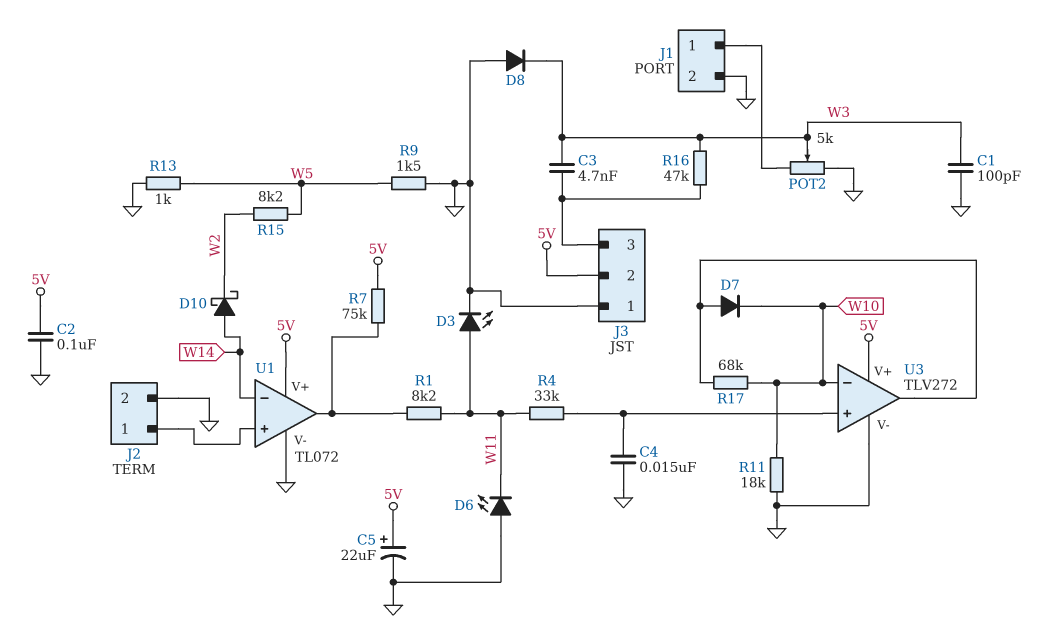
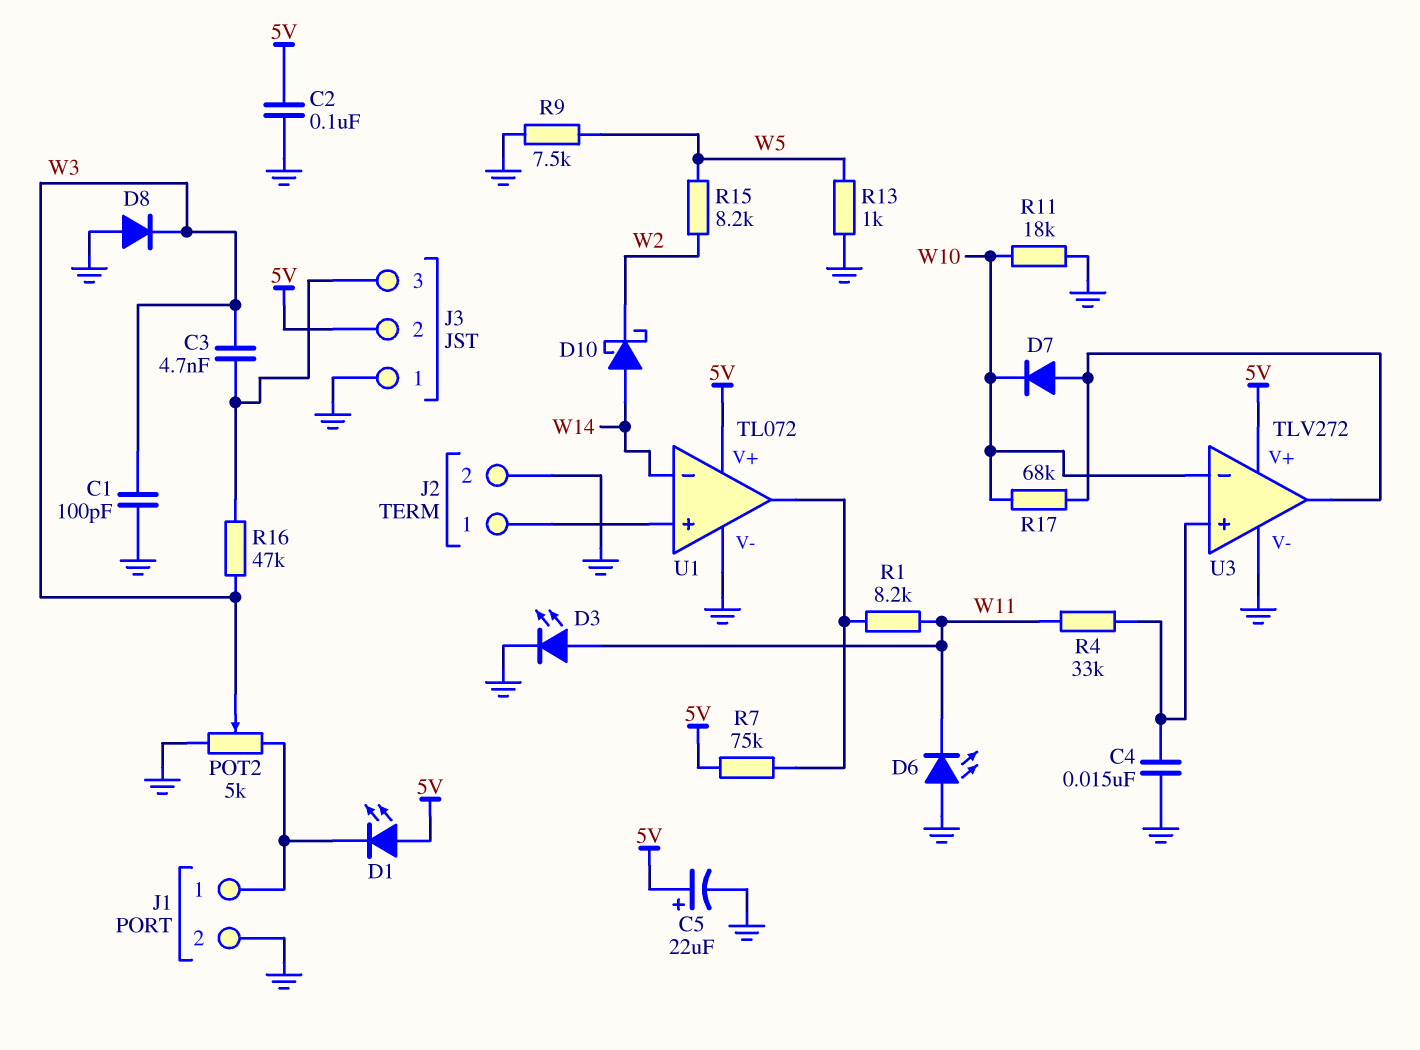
D1: none -> LED (A 5V, K J1/1)
R9: 1.5k (GND, W5) -> 7.5k (GND, W5)

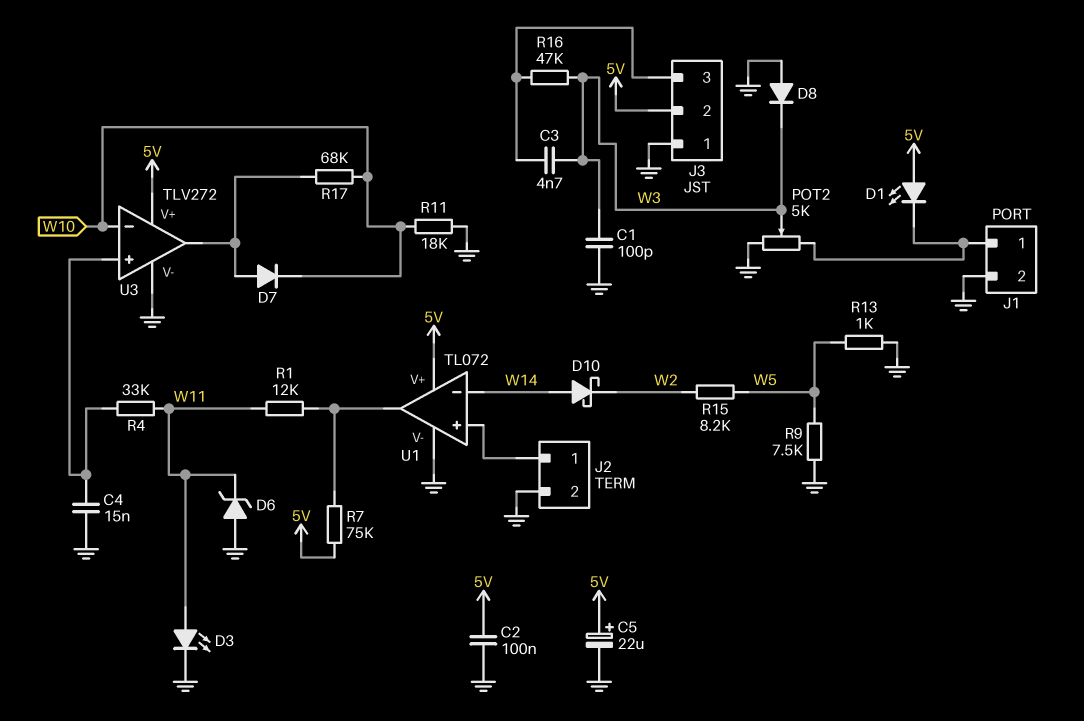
D6: LED (A GND, K W11) -> zener (A GND, K W11)
R1: 8.2k (U1/out, W11) -> 12k (U1/out, W11)

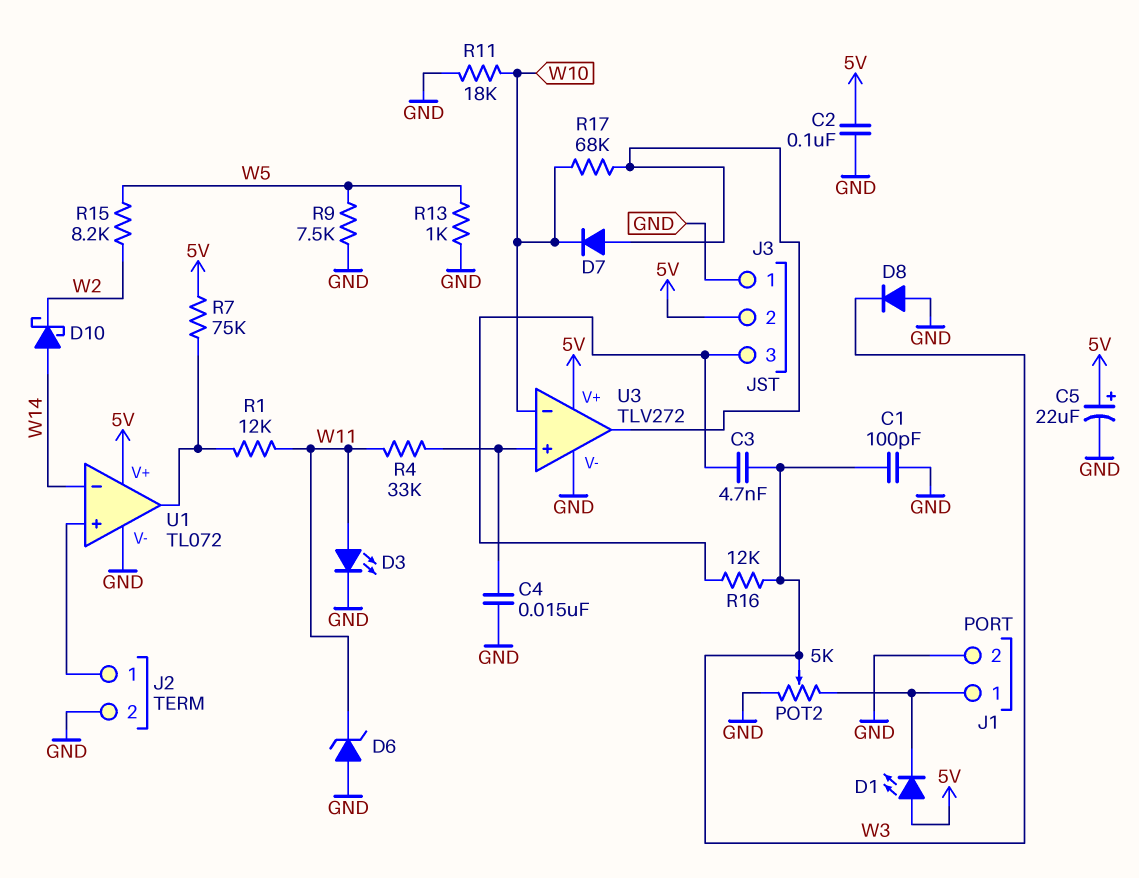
R16: 47k (J3/3, W3) -> 12k (J3/3, W3)

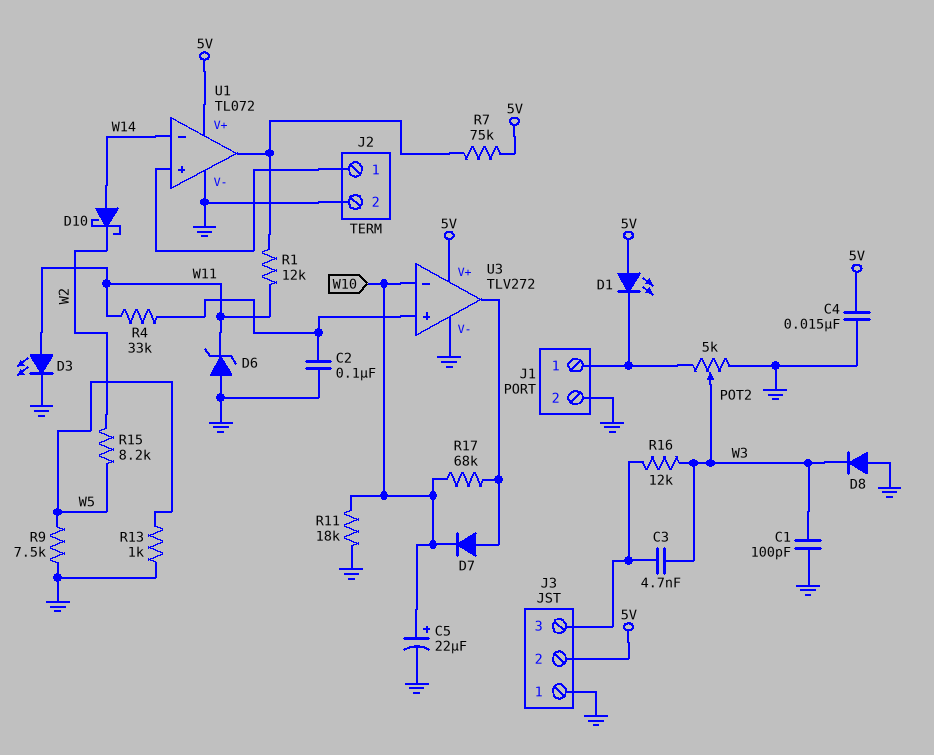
C2: 100nF (5V, GND) -> 100nF (GND, U3/in+)
C4: 15nF (GND, U3/in+) -> 15nF (5V, GND)
C5: 22uF (plus 5V, minus GND) -> 22uF (plus W10, minus GND)

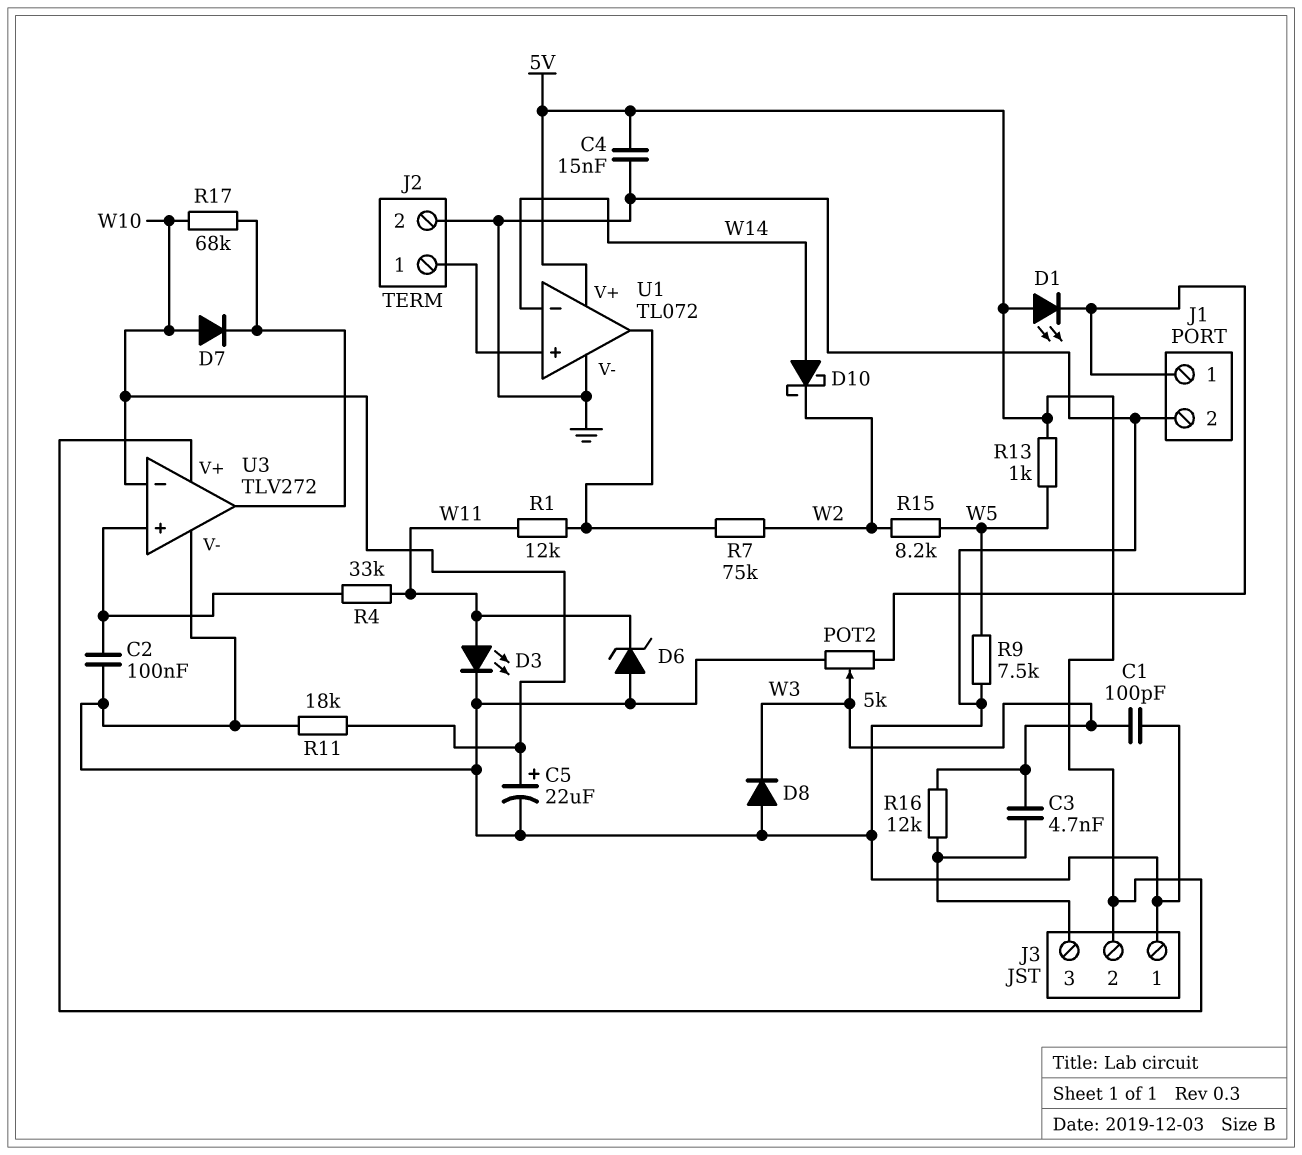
D7: diode (A U3/out, K W10) -> diode (A W10, K U3/out)
R7: 75k (5V, U1/out) -> 75k (U1/out, W2)
R13: 1k (GND, W5) -> 1k (5V, W5)

